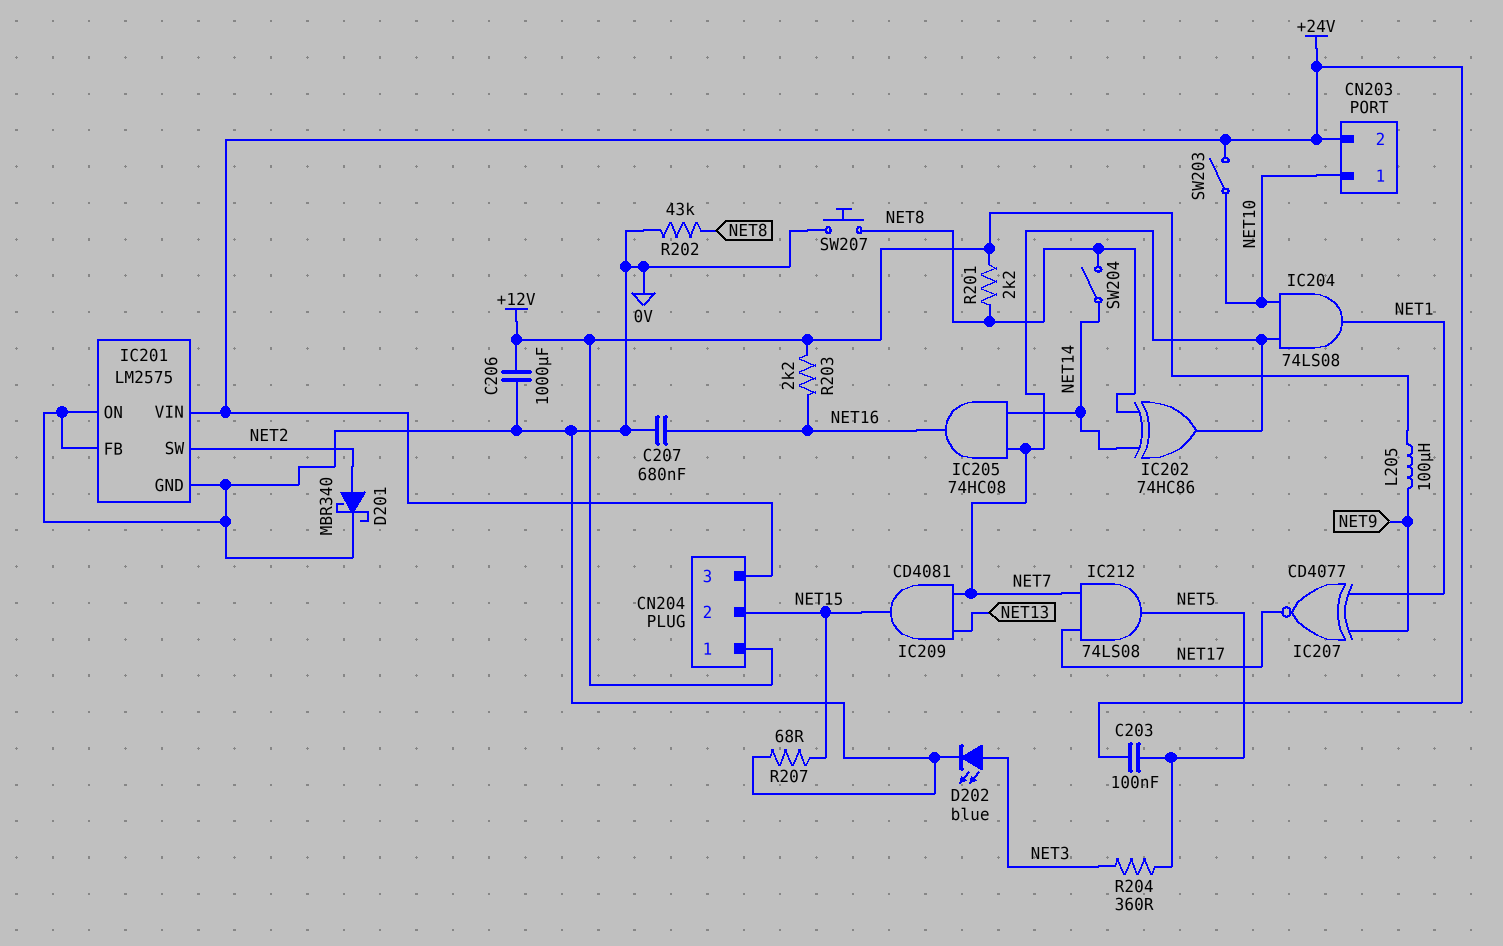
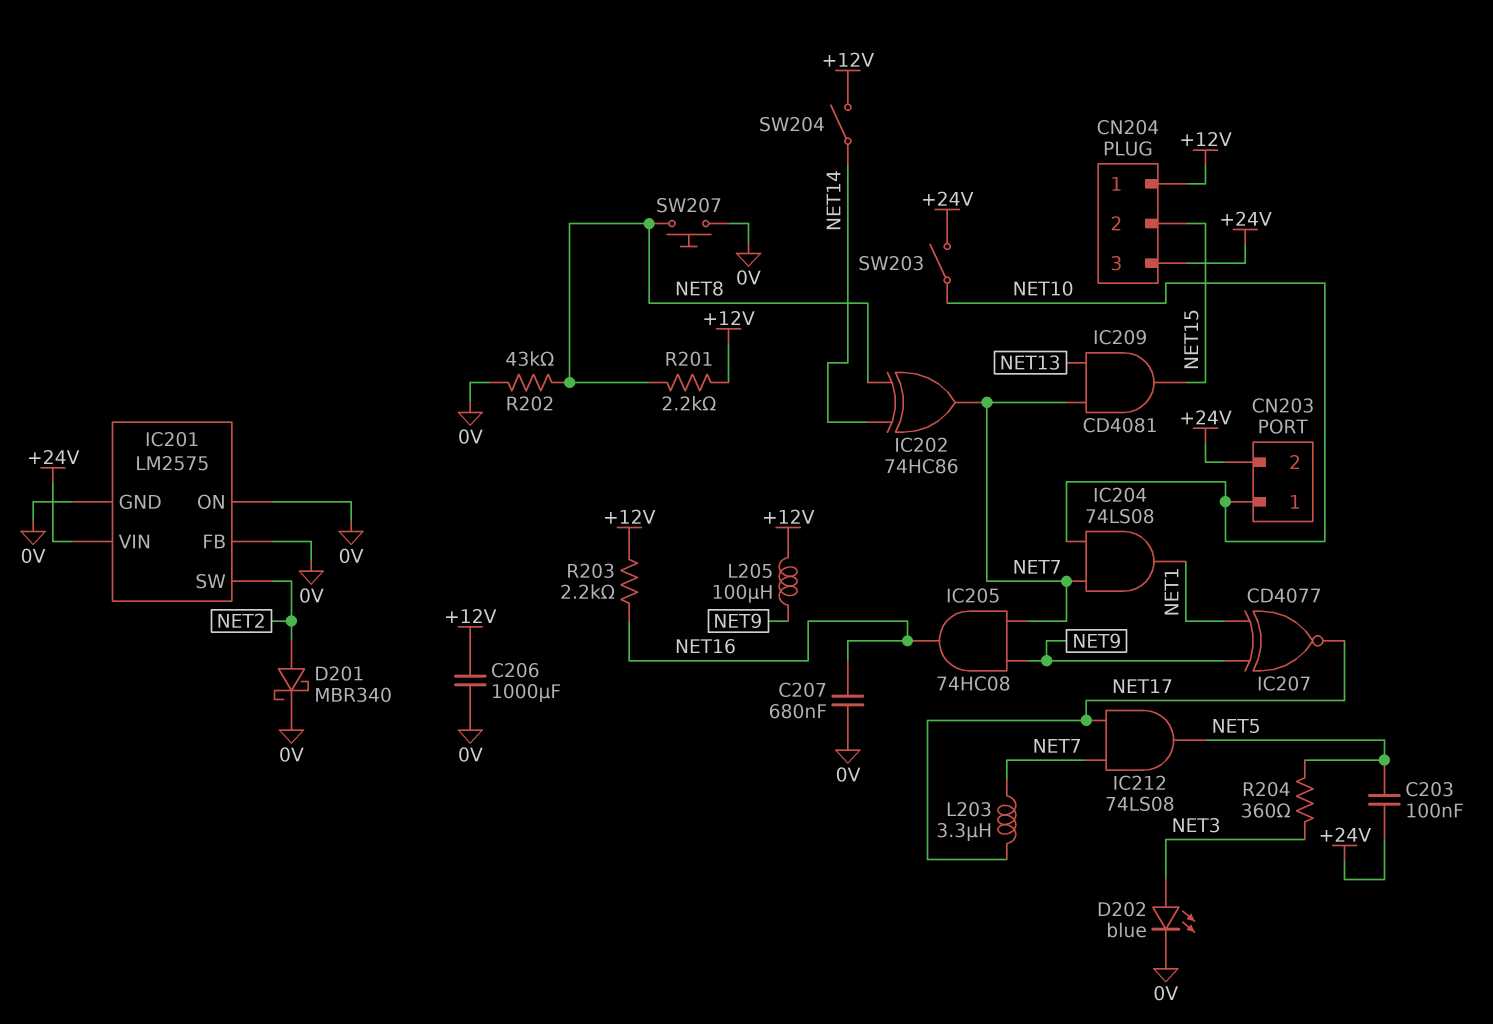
IC205: AND 74HC08 (in NET7, in NET14, out NET16) -> AND 74HC08 (in NET7, in NET9, out NET16)
L203: none -> 3.3uH (NET7, NET17)
R207: 68 (0V, NET15) -> none
SW204: switch (NET8, NET14) -> switch (+12V, NET14)

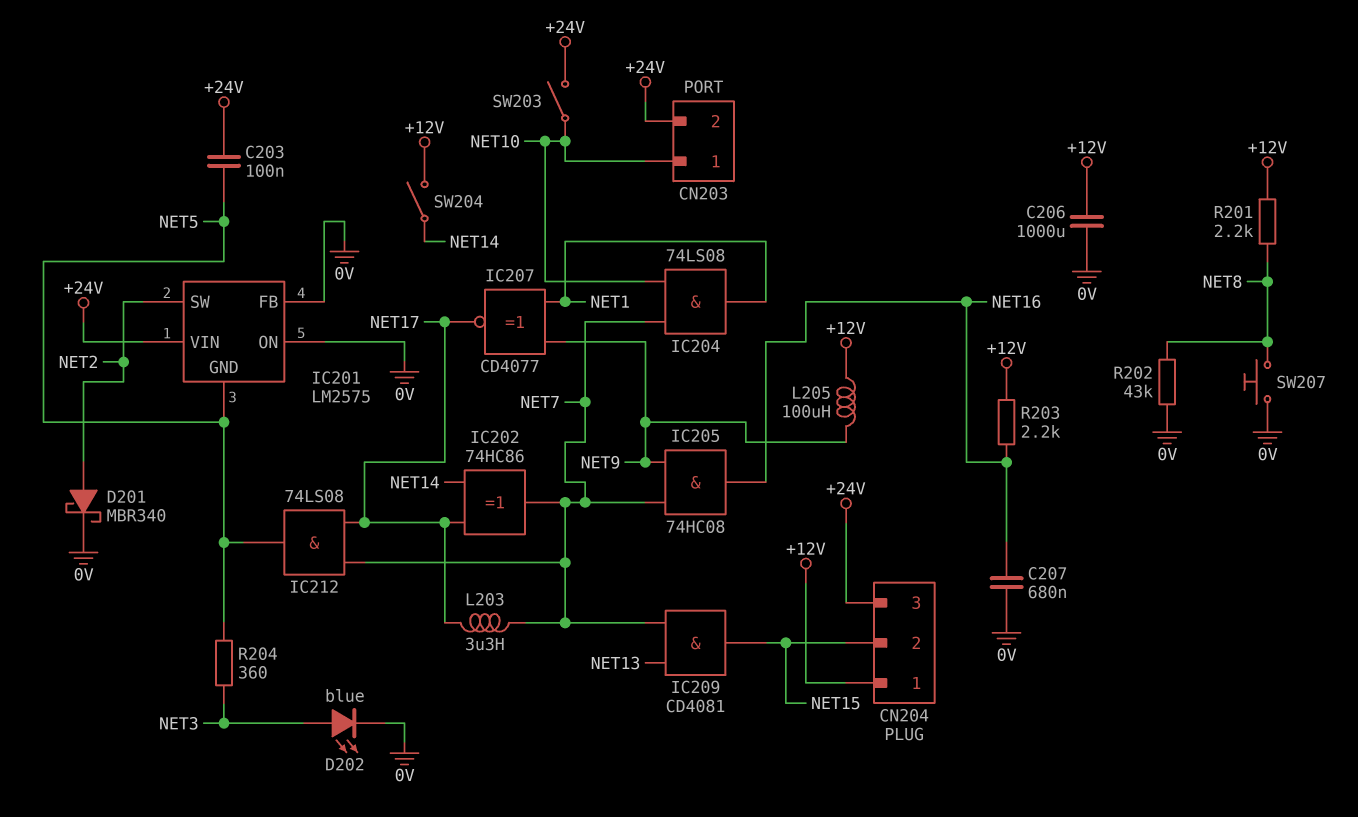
IC201 pin GND: 0V -> NET5
IC202: XOR 74HC86 (in NET8, in NET14, out NET7) -> XOR 74HC86 (in NET14, in NET17, out NET7)

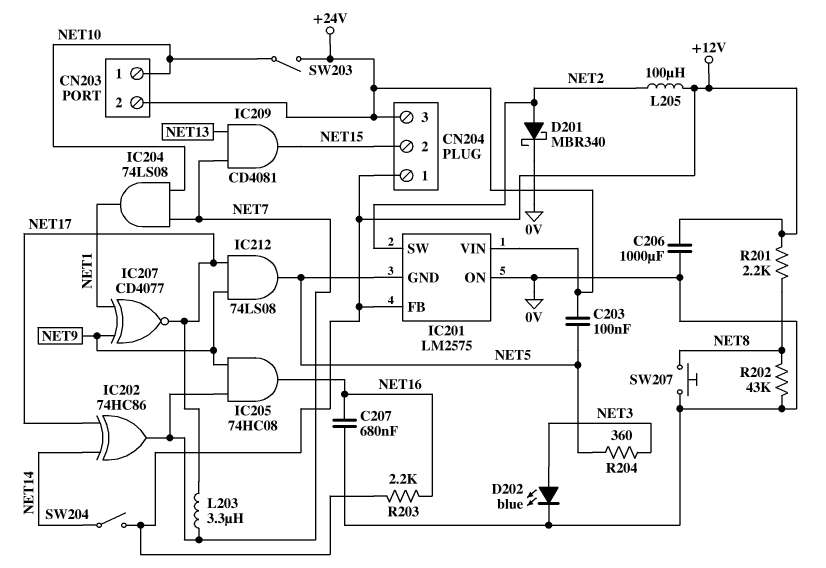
IC201 pin FB: 0V -> +12V
IC212: AND 74LS08 (in NET7, in NET17, out NET5) -> AND 74LS08 (in NET9, in NET17, out NET5)
L205: 100uH (+12V, NET9) -> 100uH (+12V, NET2)

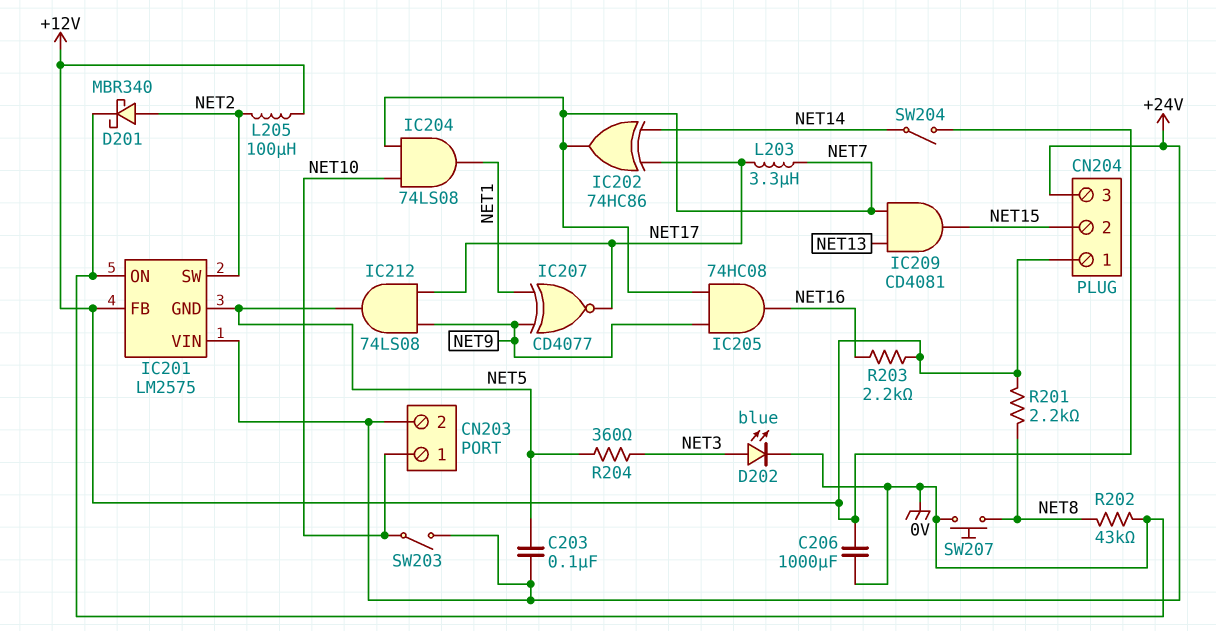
C207: 680nF (0V, NET16) -> none

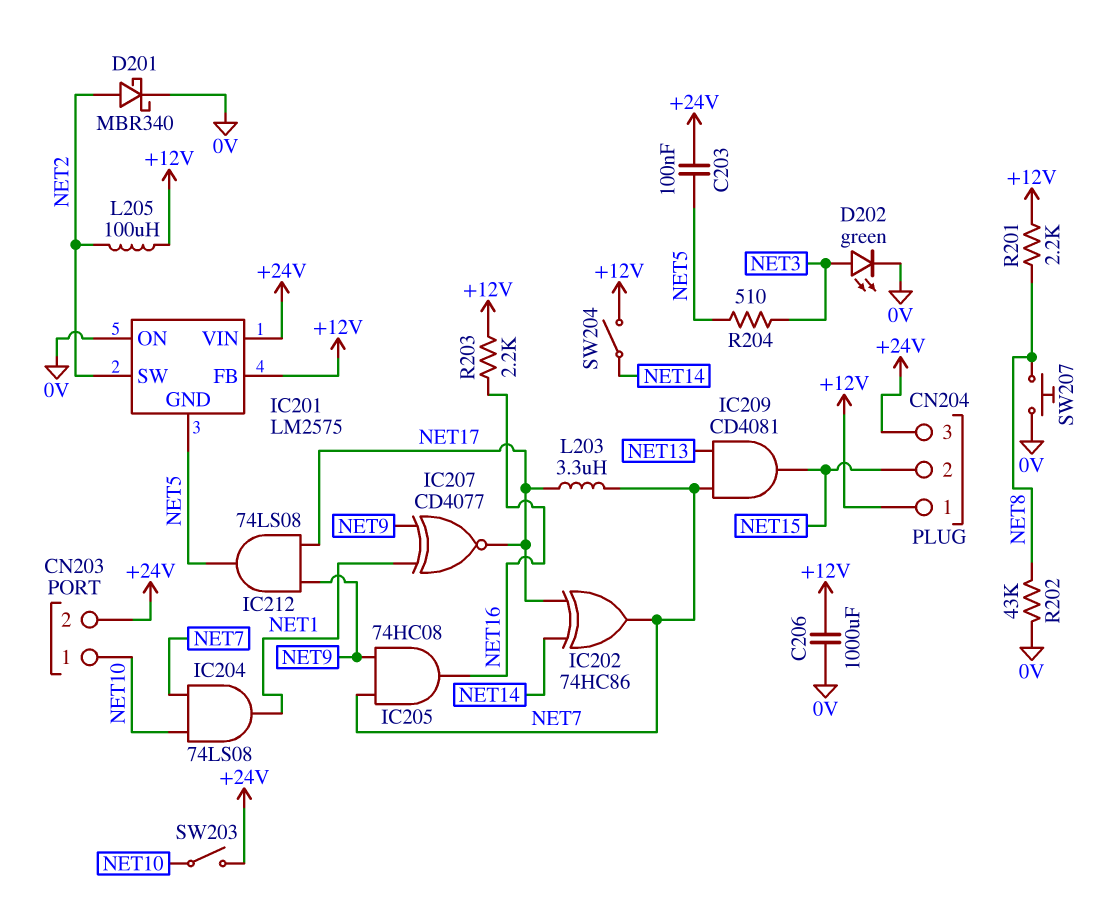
D202: LED blue (A NET3, K 0V) -> LED green (A NET3, K 0V)
R204: 360 (NET3, NET5) -> 510 (NET3, NET5)

